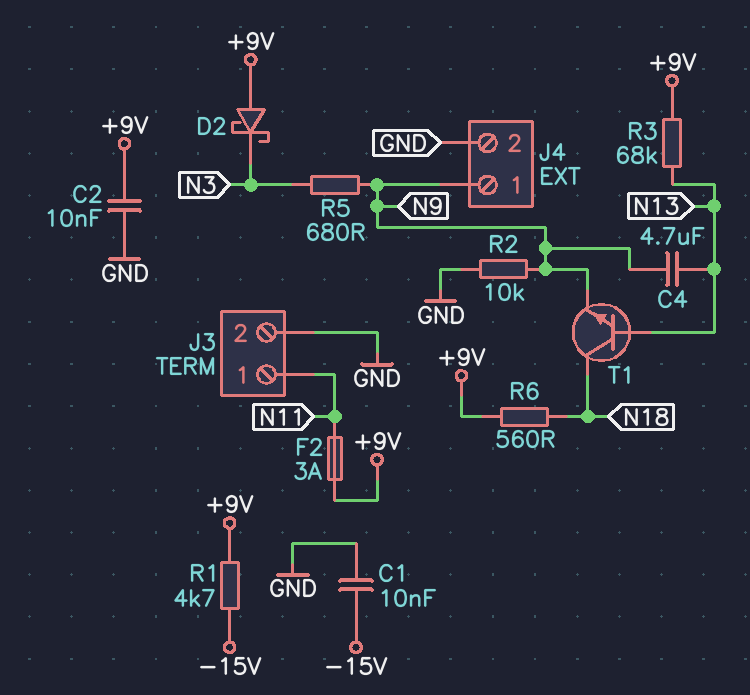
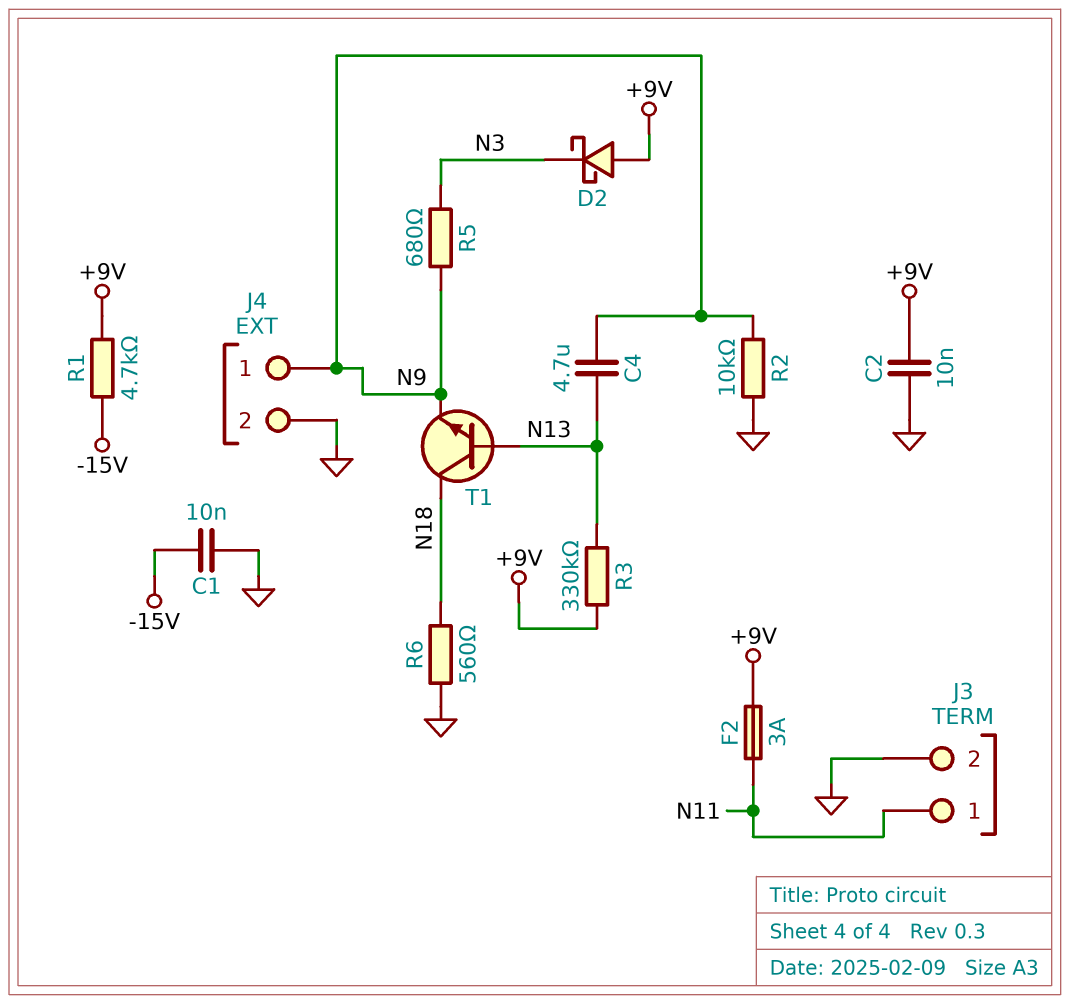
R3: 68k (+9V, N13) -> 330k (+9V, N13)
R6: 560 (+9V, N18) -> 560 (GND, N18)

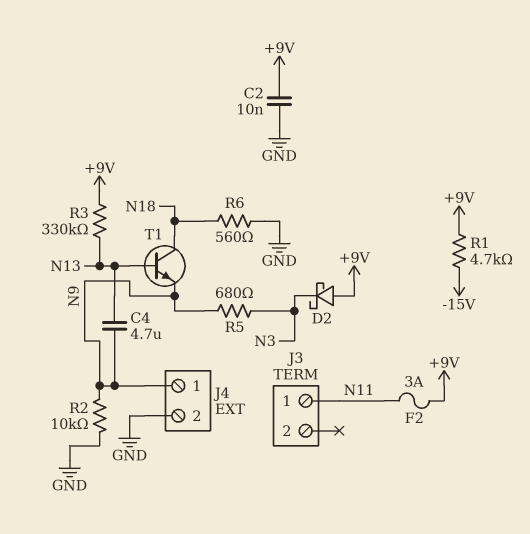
C1: 10nF (-15V, GND) -> none
J3 pin 2: GND -> none

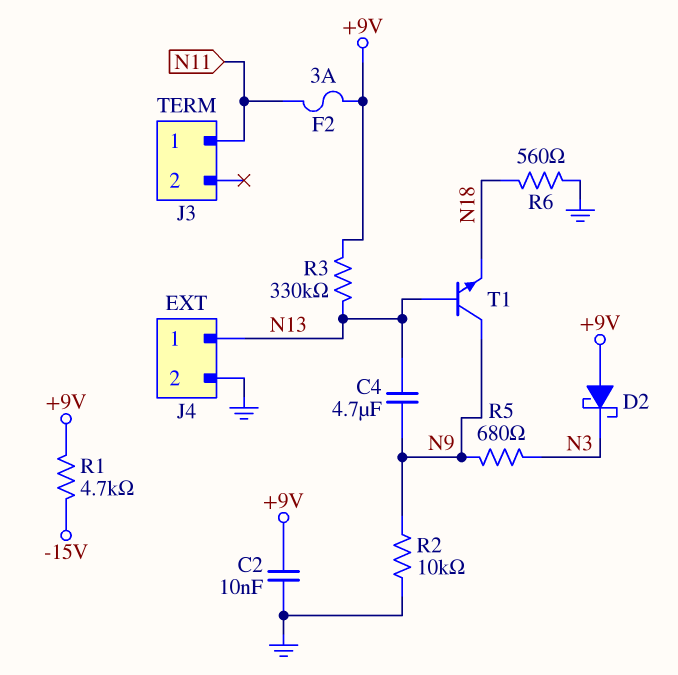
J4 pin 1: N9 -> N13
T1: NPN (B N13, C N18, E N9) -> NPN (B N13, C N9, E N18)

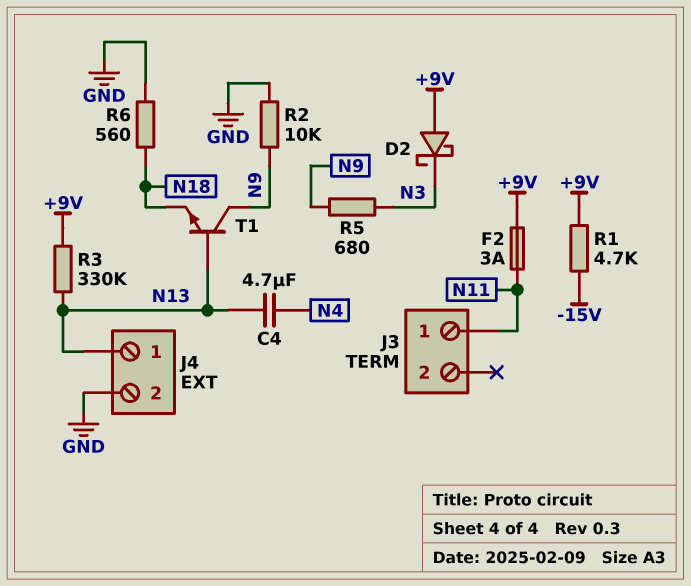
C2: 10nF (+9V, GND) -> none
C4: 4.7uF (N9, N13) -> 4.7uF (N4, N13)

